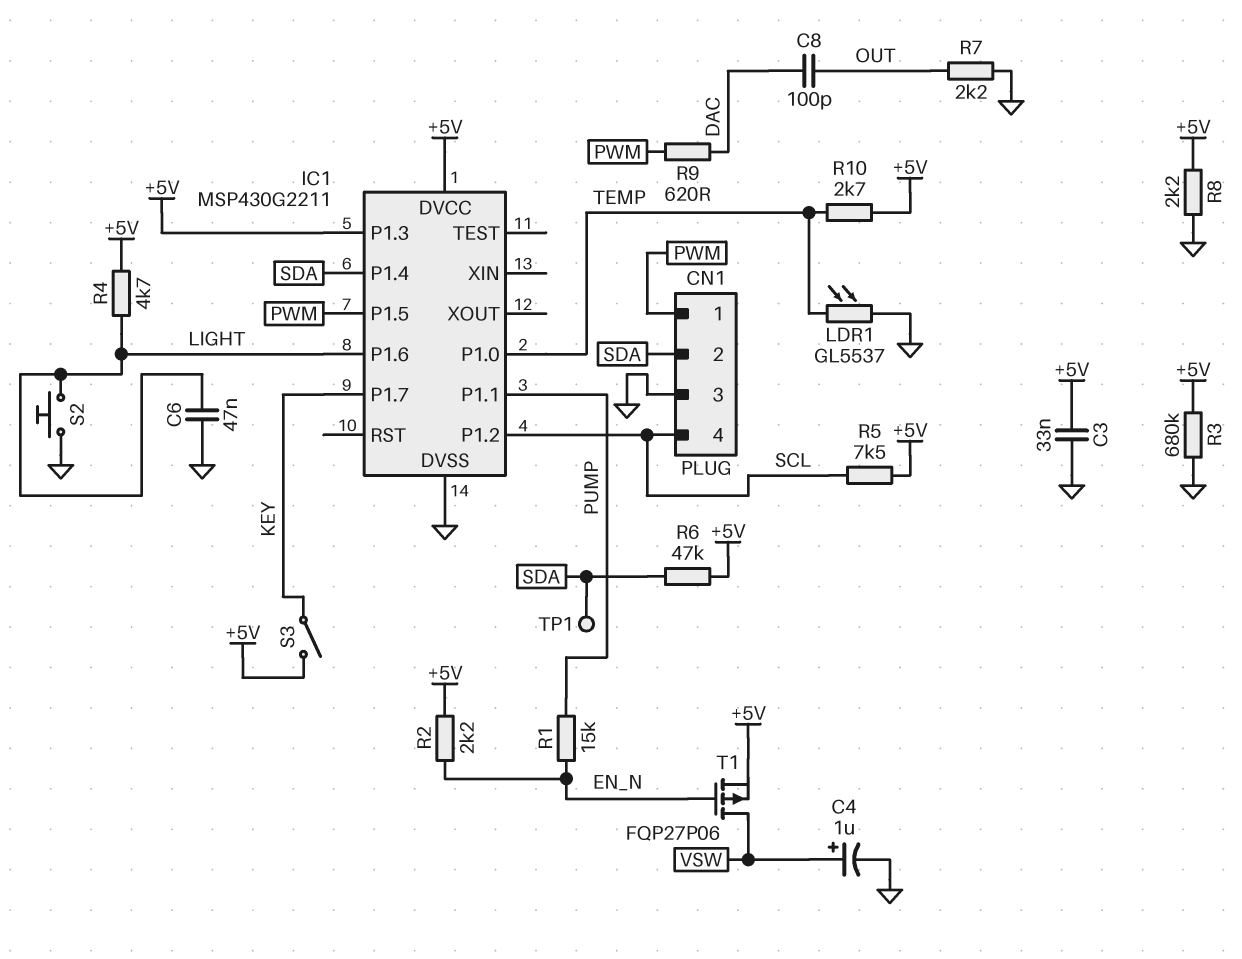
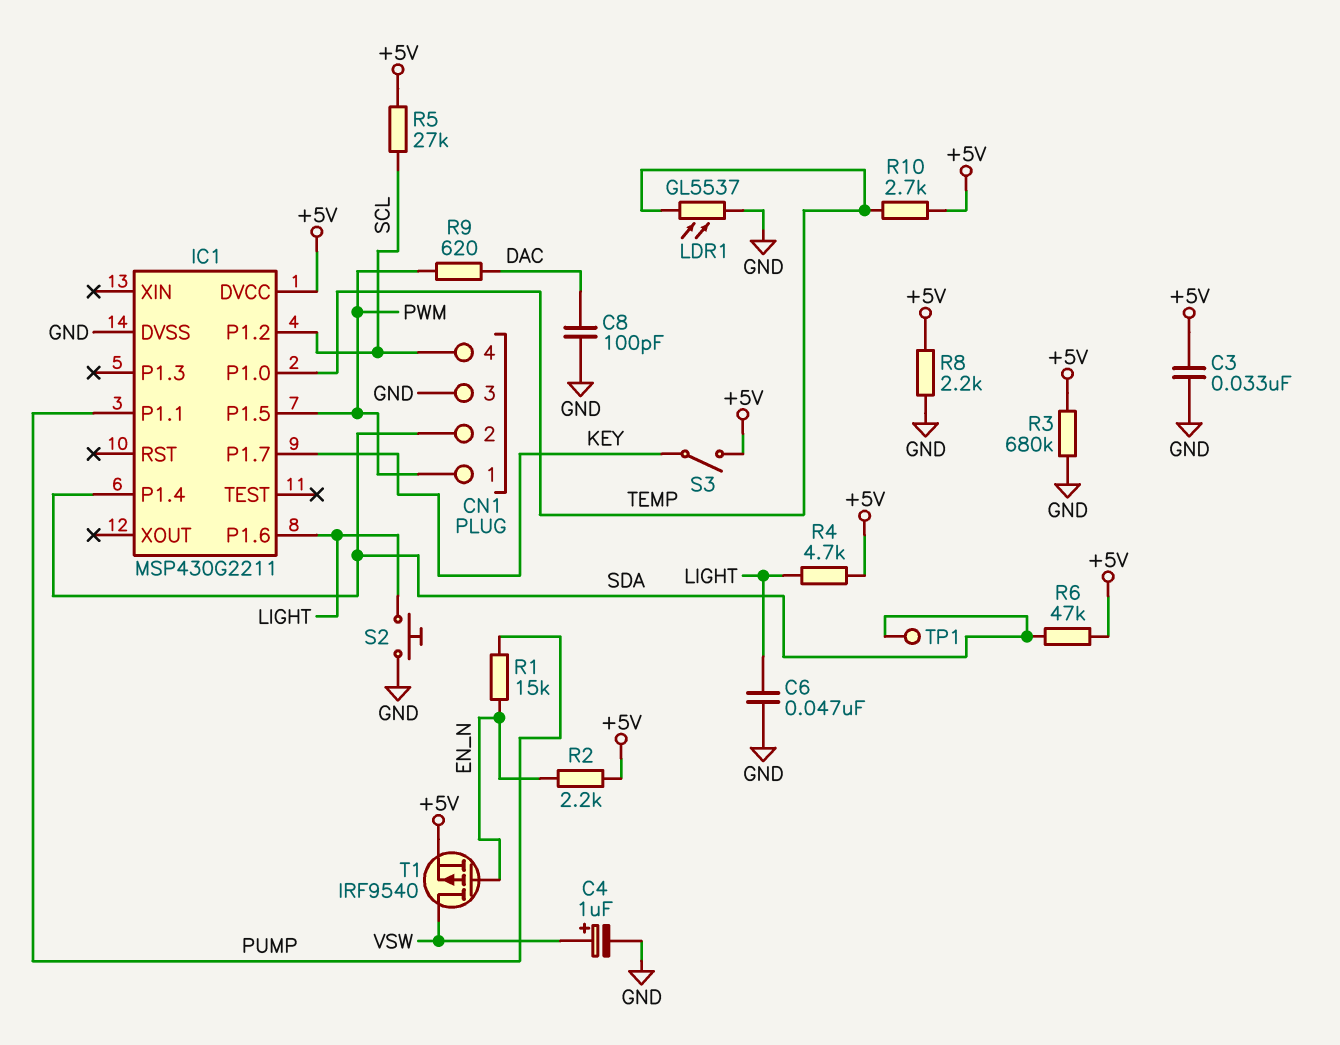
C8: 100pF (DAC, OUT) -> 100pF (DAC, GND)
IC1 pin P1.3: +5V -> none
R5: 7.5k (+5V, SCL) -> 27k (+5V, SCL)
R7: 2.2k (GND, OUT) -> none
T1: PMOS FQP27P06 (G EN_N, D VSW, S +5V) -> PMOS IRF9540 (G EN_N, D VSW, S +5V)

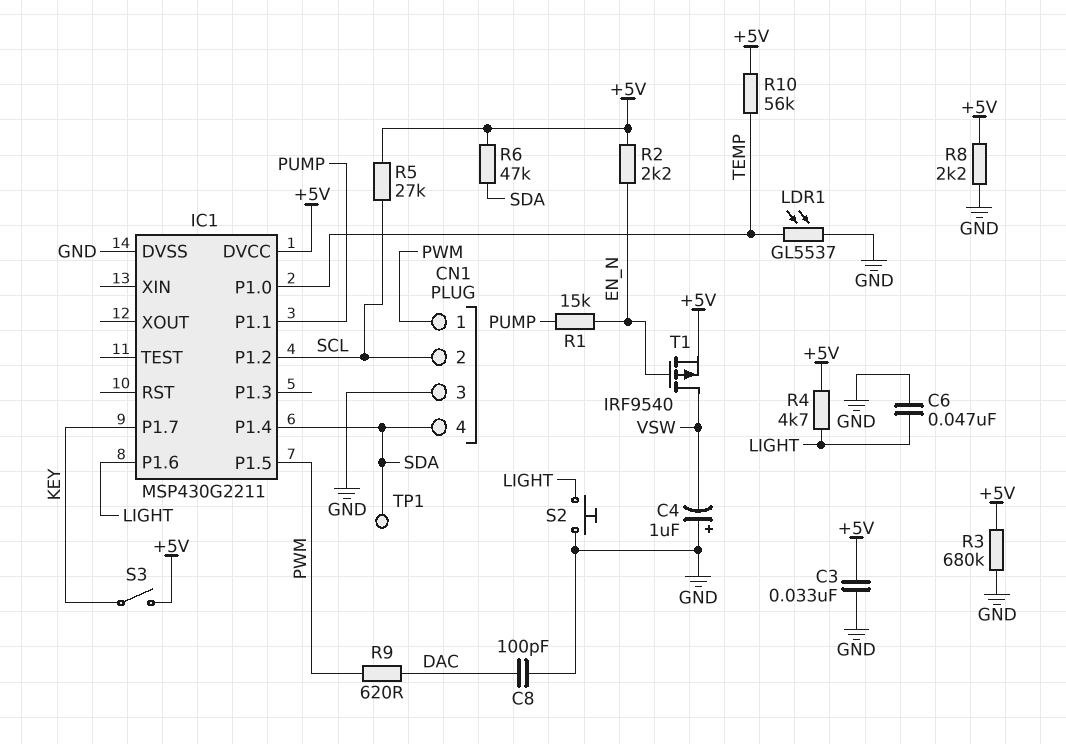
C4: 1uF (plus VSW, minus GND) -> 1uF (plus GND, minus VSW)
CN1 pin 2: SDA -> SCL
CN1 pin 4: SCL -> SDA
R10: 2.7k (+5V, TEMP) -> 56k (+5V, TEMP)

